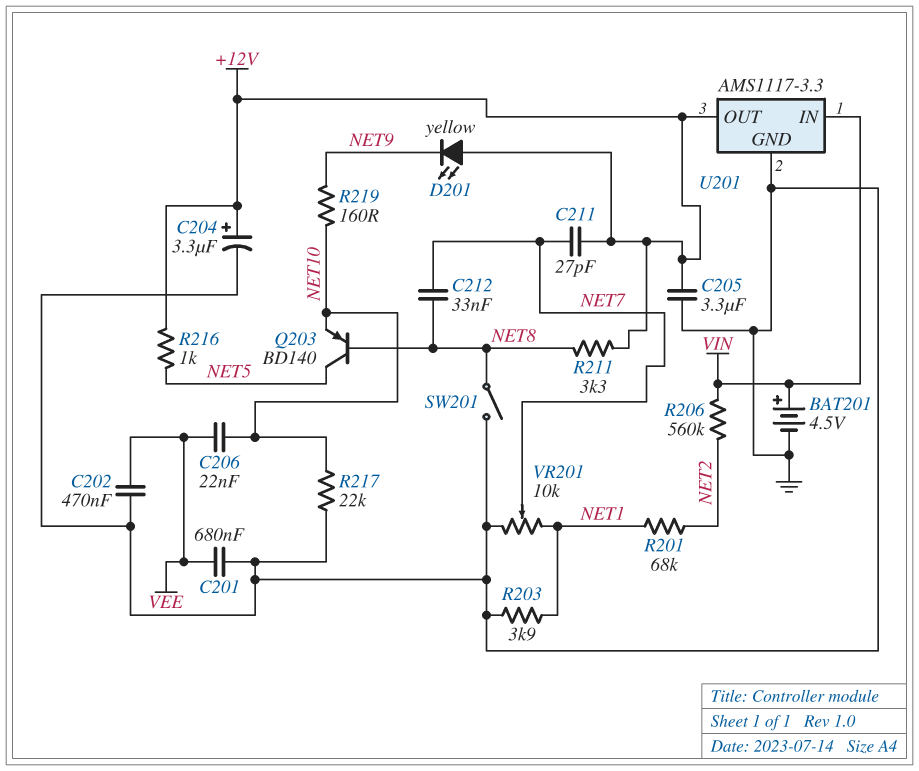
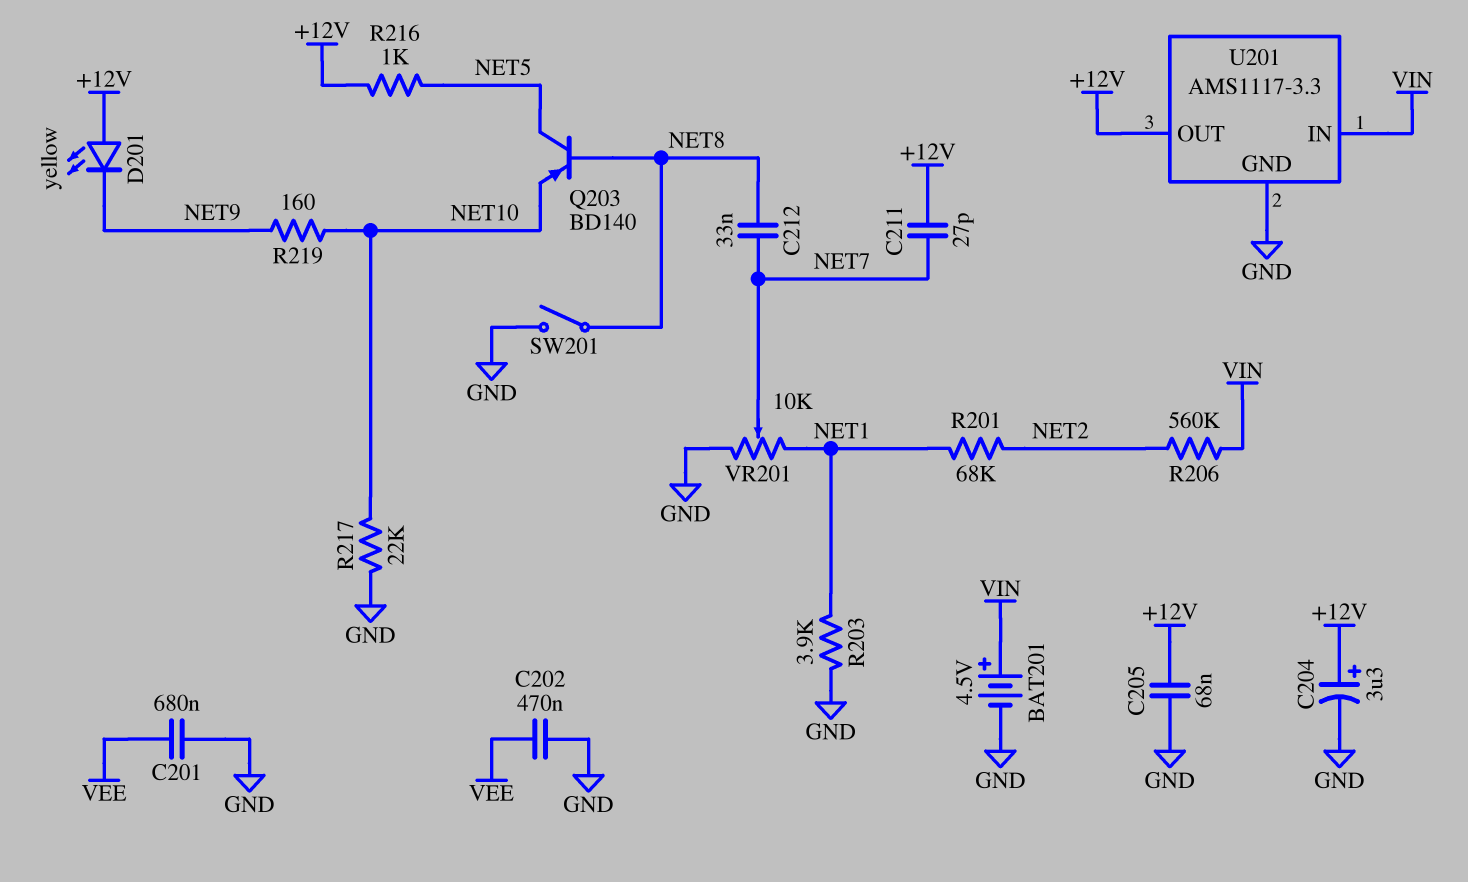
C205: 3.3uF (+12V, GND) -> 68nF (+12V, GND)
C206: 22nF (NET10, VEE) -> none
R211: 3.3k (+12V, NET8) -> none

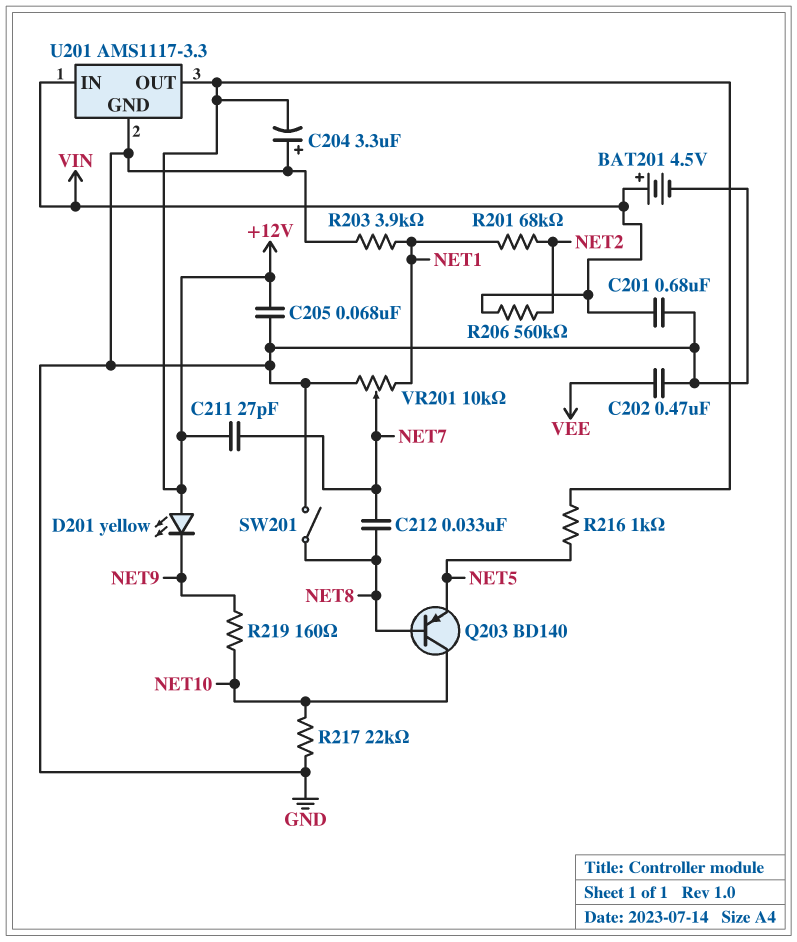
C201: 680nF (GND, VEE) -> 680nF (GND, VIN)
C204: 3.3uF (plus +12V, minus GND) -> 3.3uF (plus GND, minus +12V)
Q203: PNP BD140 (B NET8, C NET5, E NET10) -> PNP BD140 (B NET8, C NET10, E NET5)

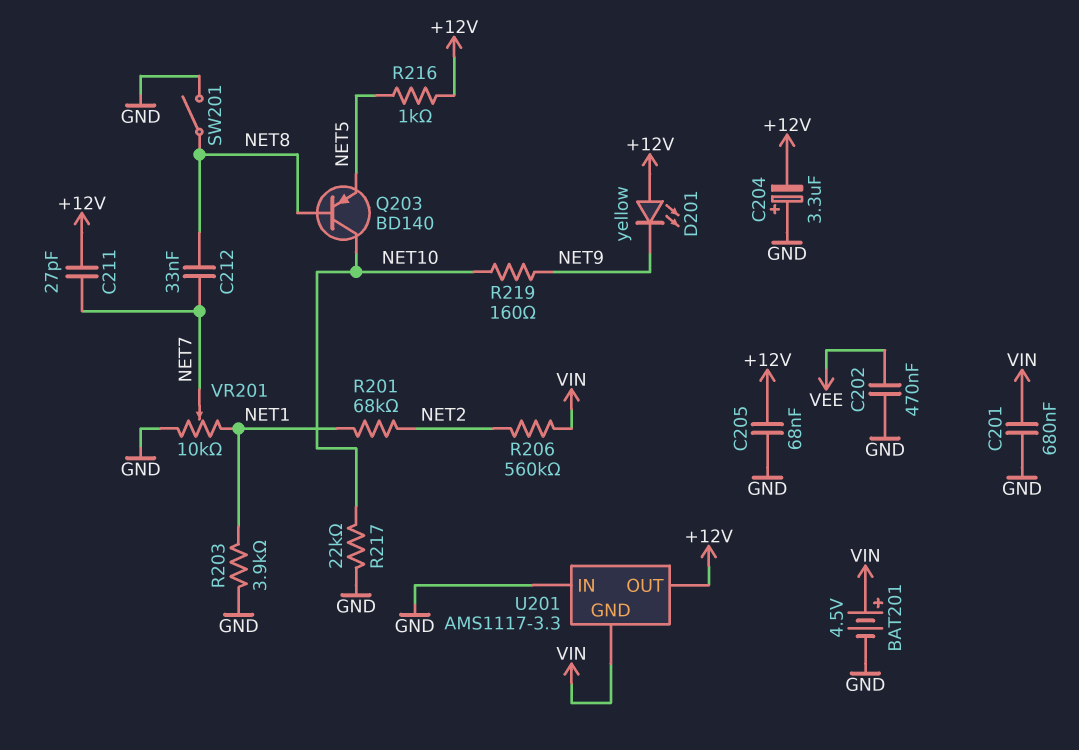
U201 pin GND: GND -> VIN
U201 pin IN: VIN -> GND

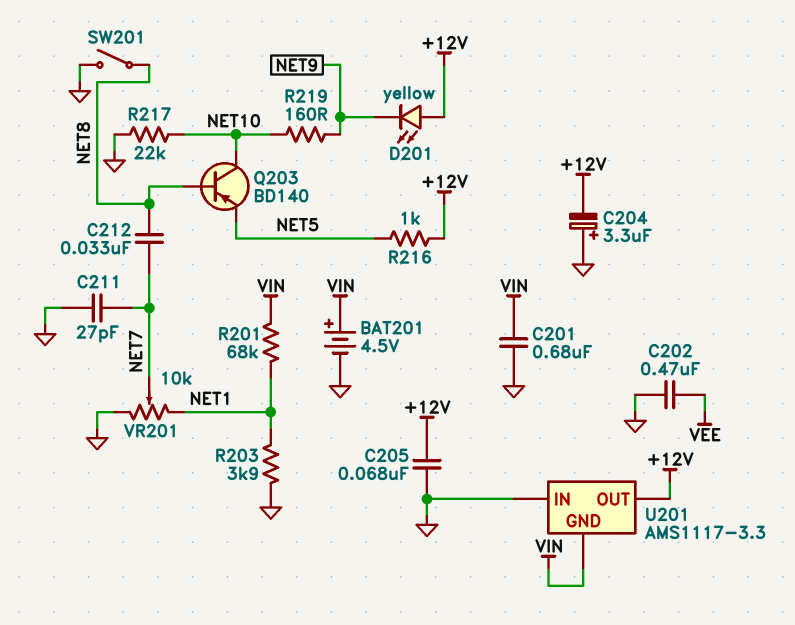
C211: 27pF (+12V, NET7) -> 27pF (GND, NET7)
R201: 68k (NET1, NET2) -> 68k (NET1, VIN)
R206: 560k (NET2, VIN) -> none

